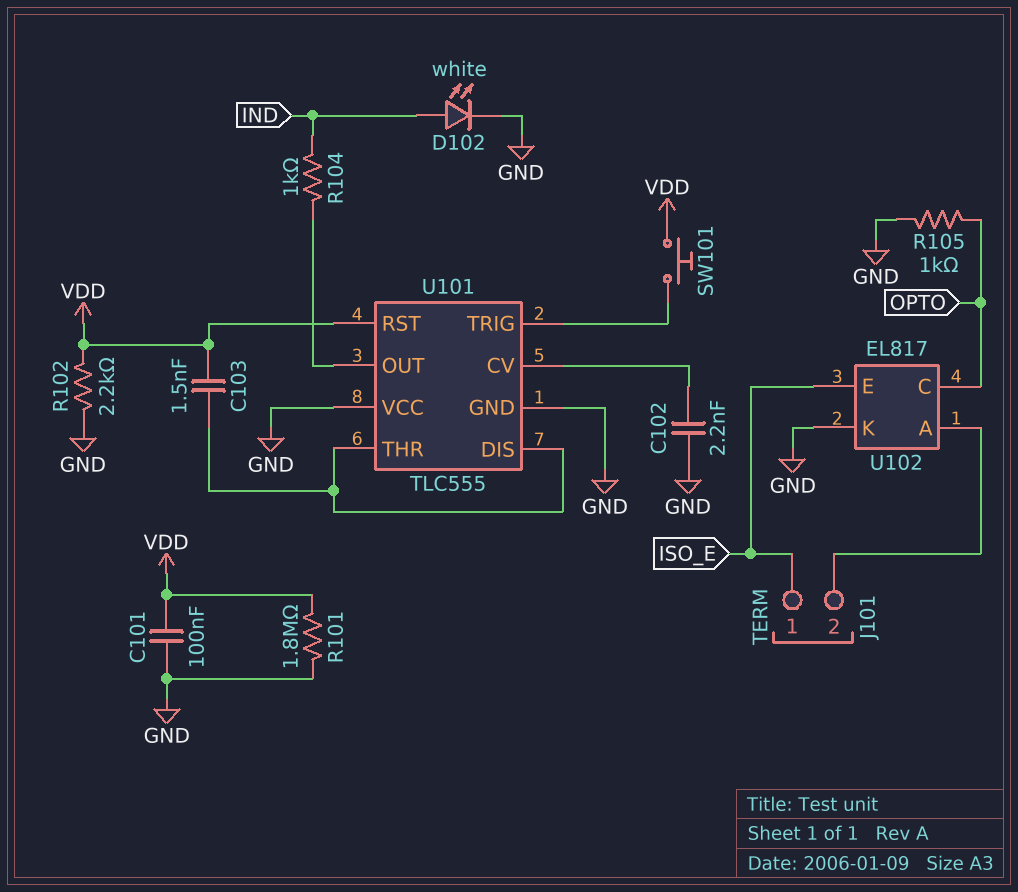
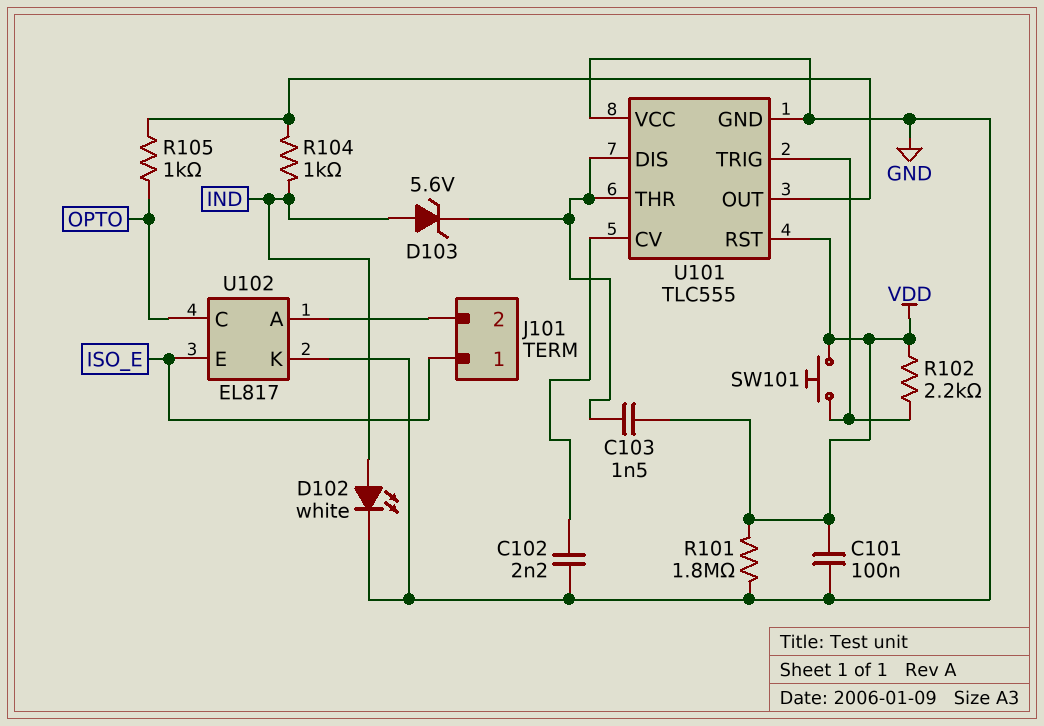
D103: none -> zener 5.6V (A IND, K U101/DIS)
R102: 2.2k (GND, VDD) -> 2.2k (U101/TRIG, VDD)
R105: 1k (GND, OPTO) -> 1k (OPTO, U101/OUT)

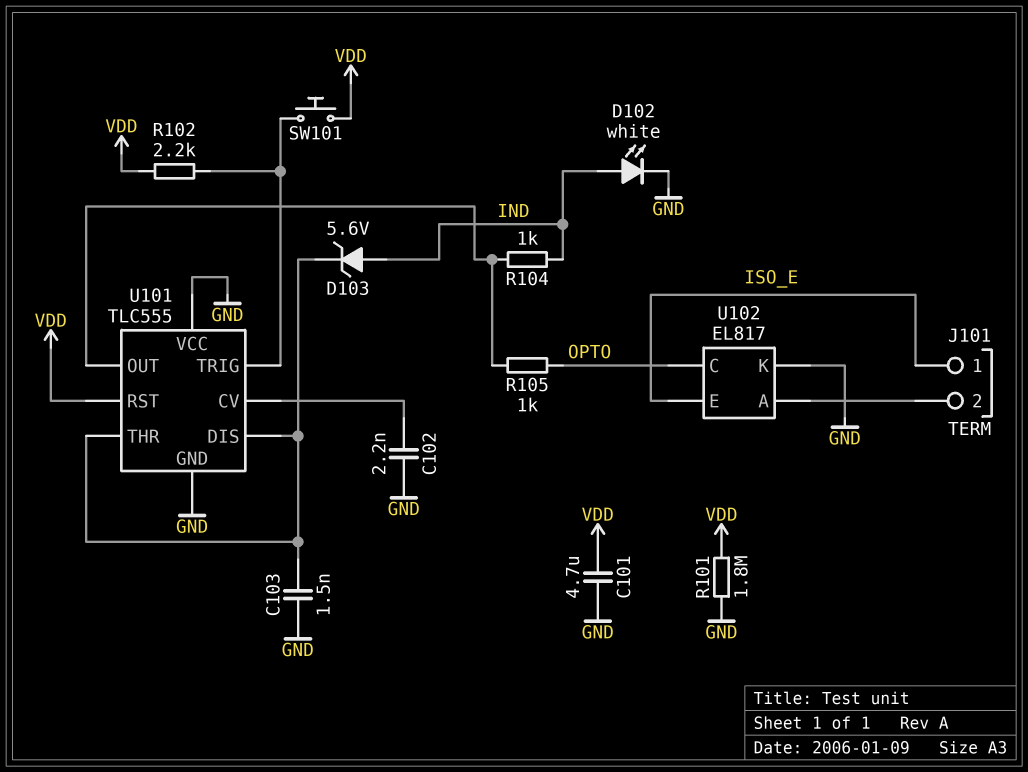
C101: 100nF (GND, VDD) -> 4.7uF (GND, VDD)
C103: 1.5nF (U101/DIS, VDD) -> 1.5nF (GND, U101/DIS)

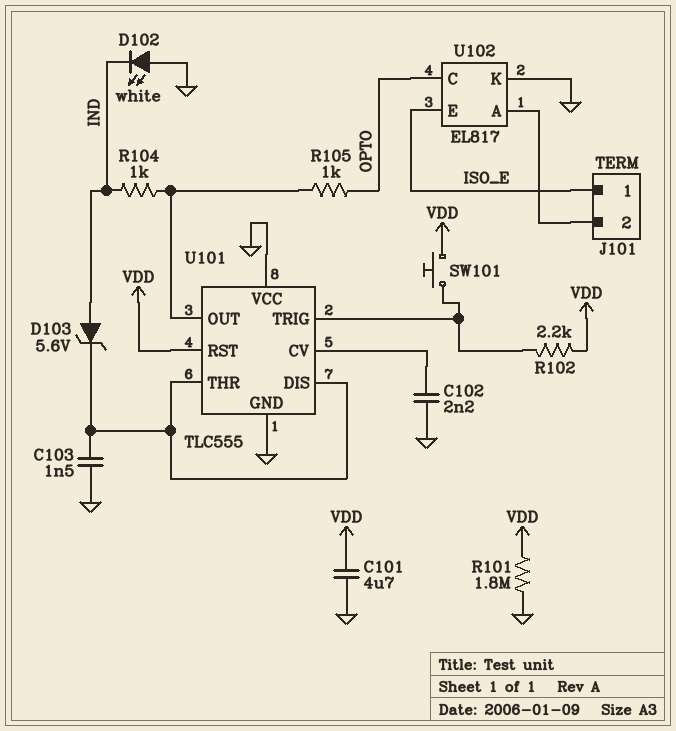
D102: LED white (A IND, K GND) -> LED white (A GND, K IND)

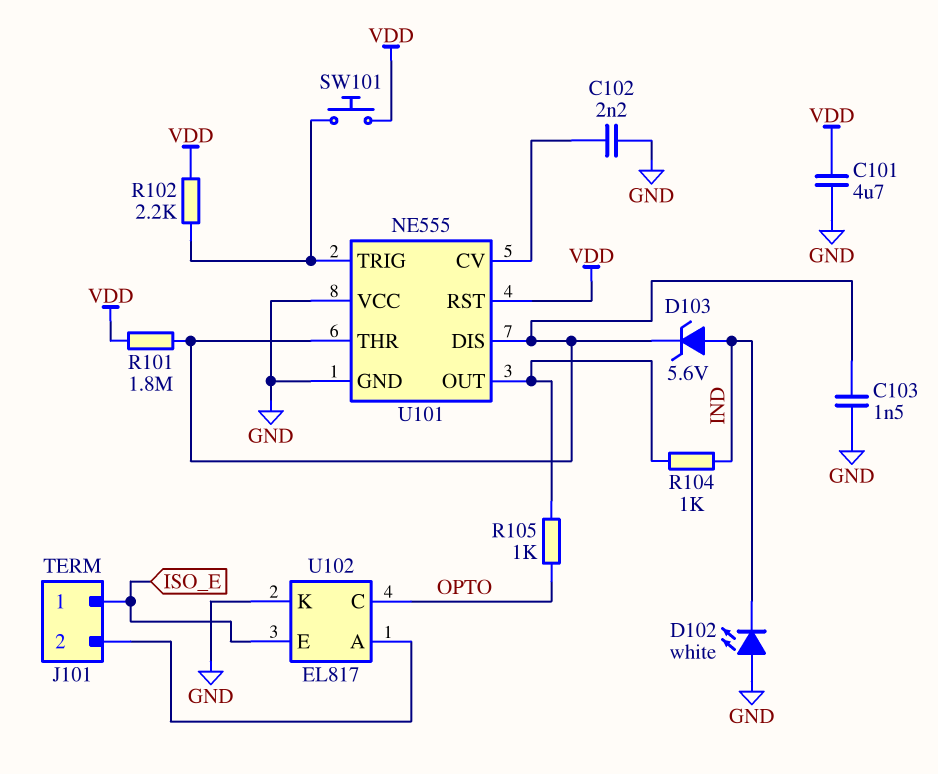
R101: 1.8M (GND, VDD) -> 1.8M (U101/DIS, VDD)
U101: TLC555 -> NE555

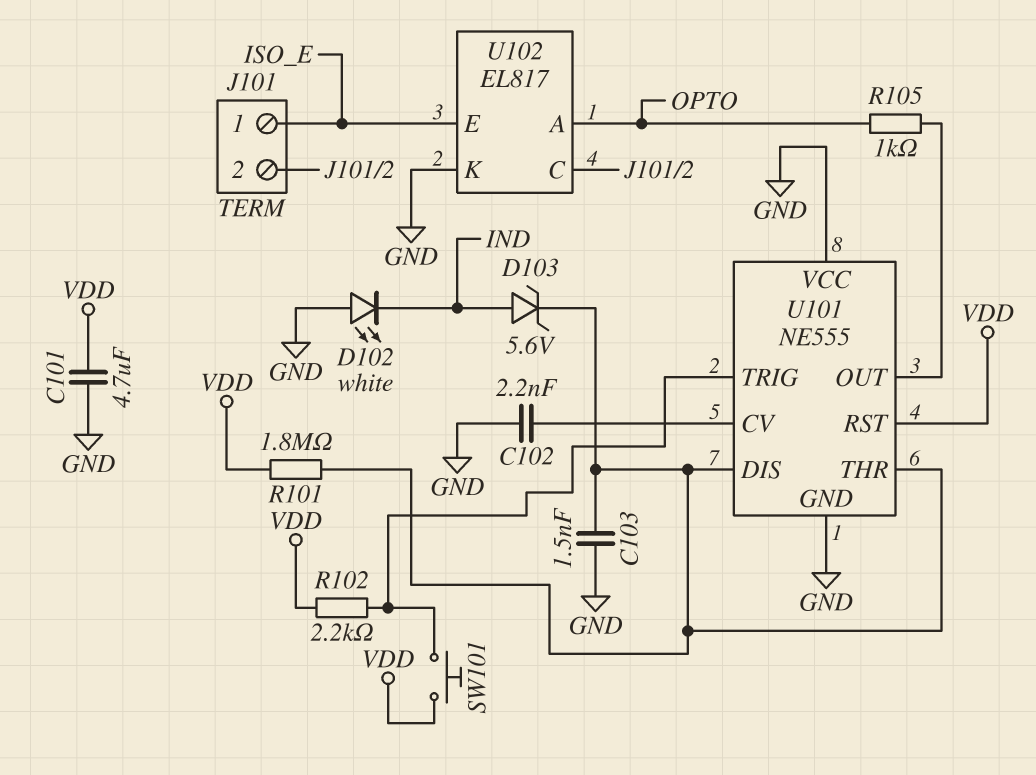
R104: 1k (IND, U101/OUT) -> none
U102 pin A: J101/2 -> OPTO
U102 pin C: OPTO -> J101/2

